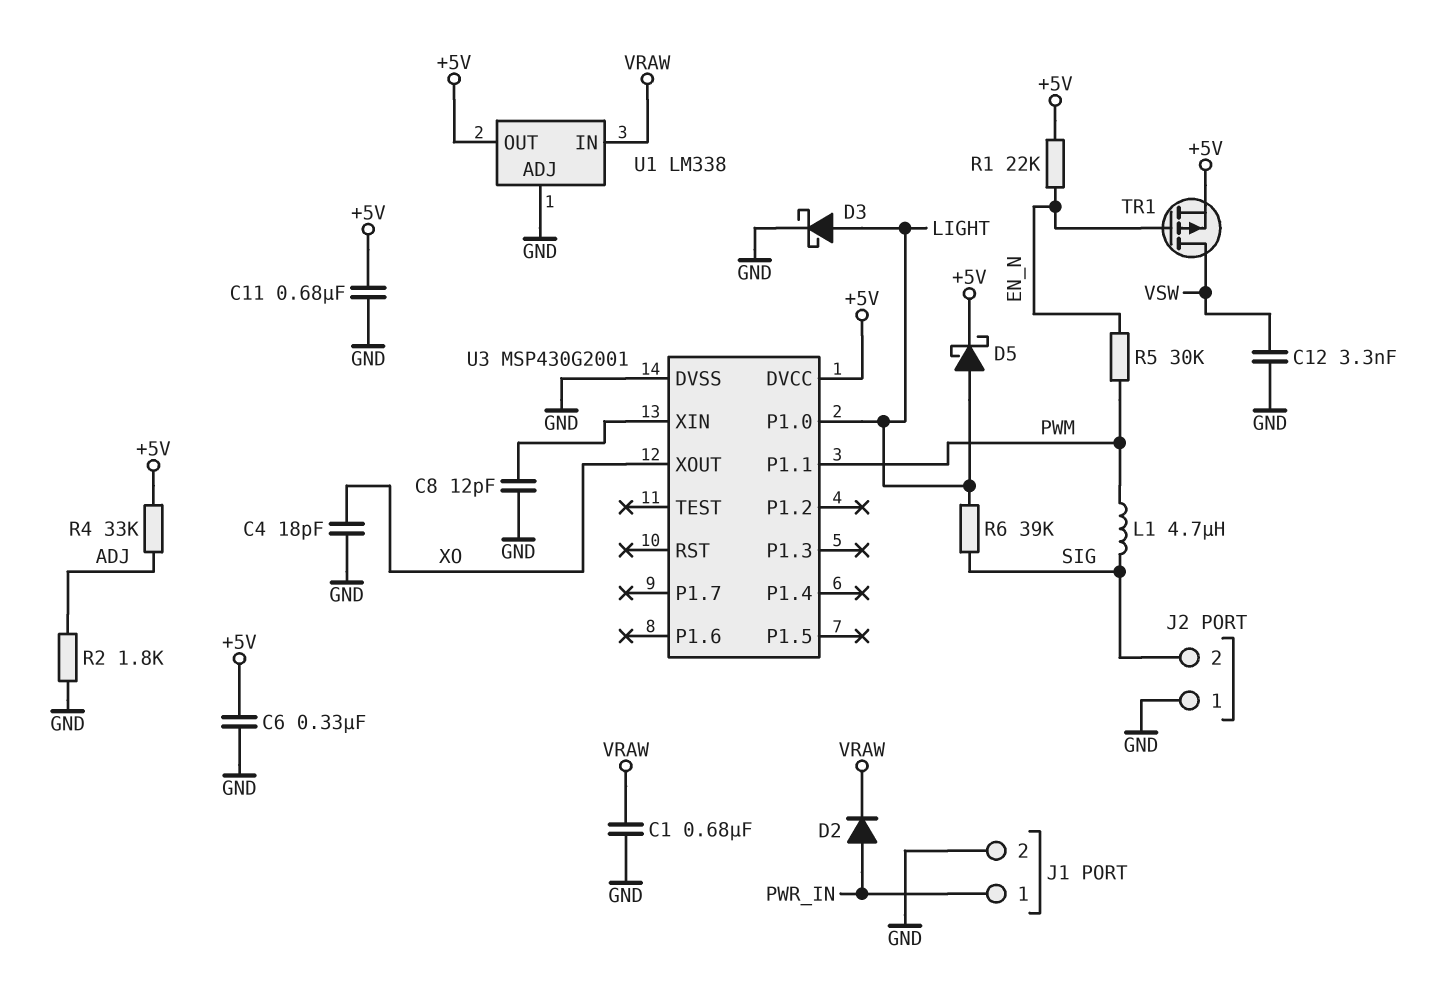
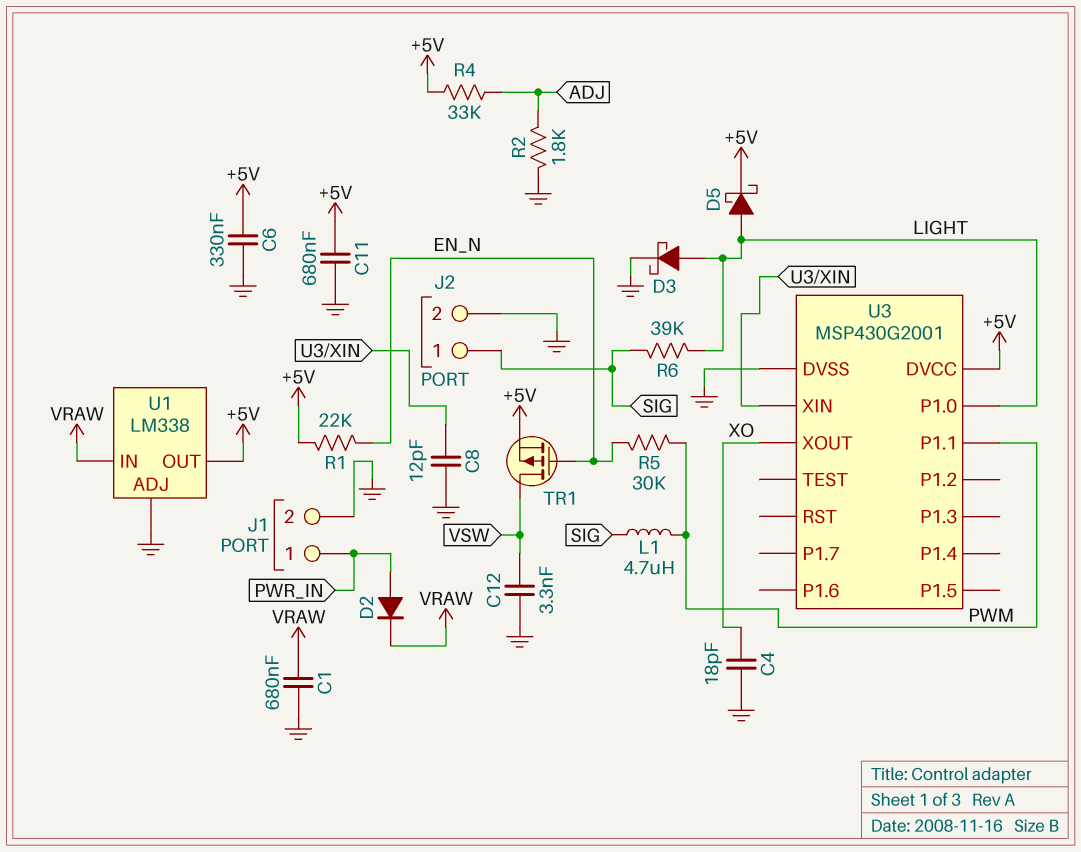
J2 pin 1: GND -> SIG
J2 pin 2: SIG -> GND

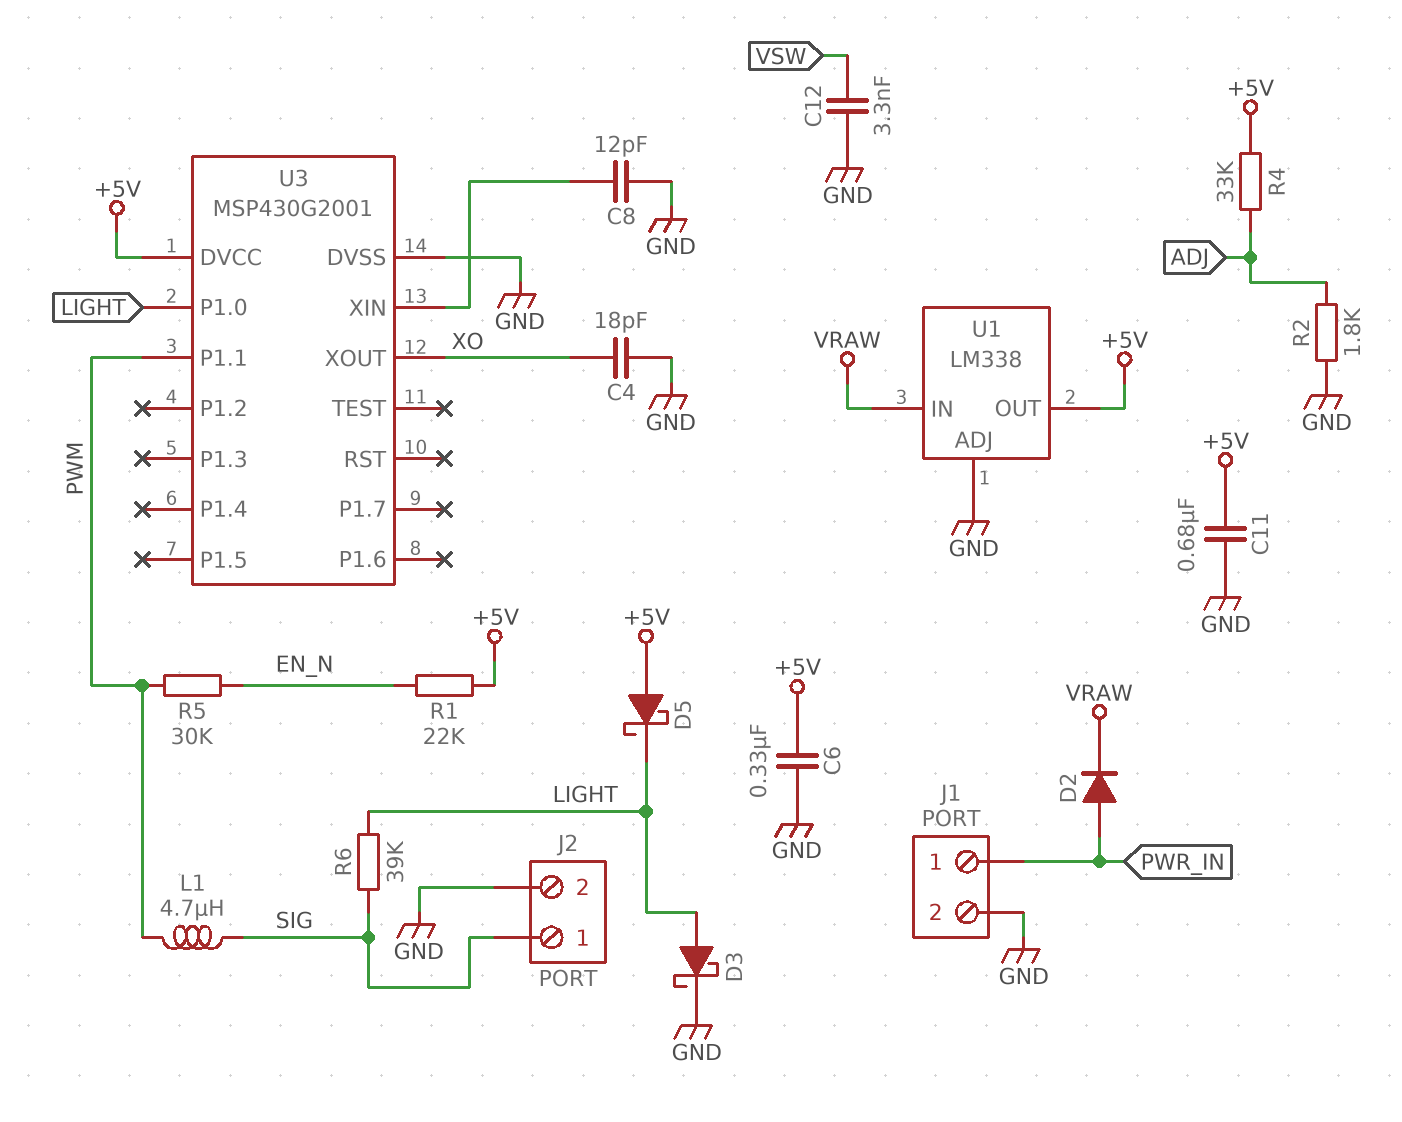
C1: 680nF (GND, VRAW) -> none
D5: schottky (A LIGHT, K +5V) -> schottky (A +5V, K LIGHT)
TR1: PMOS (G EN_N, D VSW, S +5V) -> none

